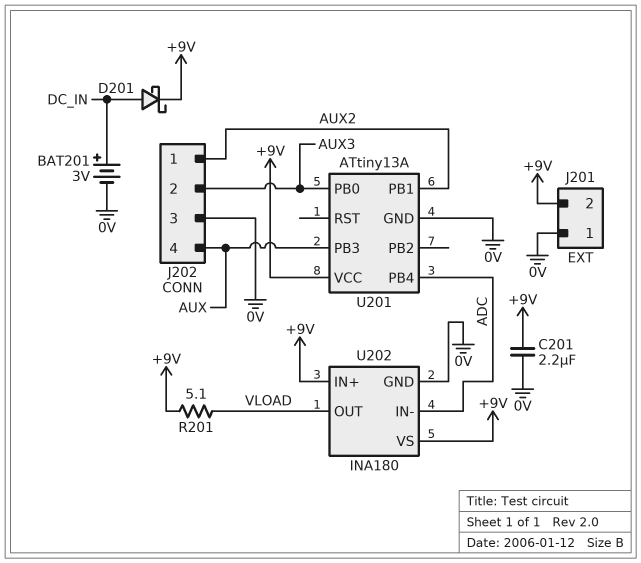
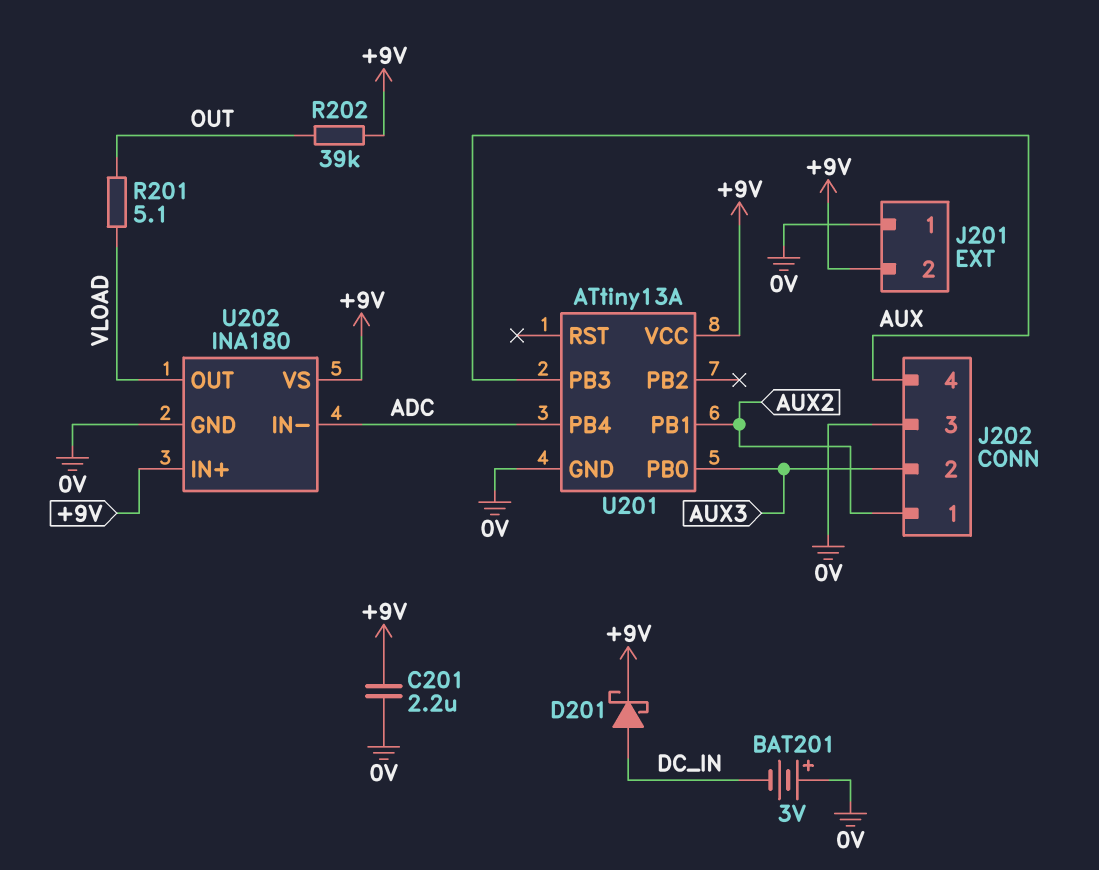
BAT201: 3V (plus DC_IN, minus 0V) -> 3V (plus 0V, minus DC_IN)
R201: 5.1 (+9V, VLOAD) -> 5.1 (OUT, VLOAD)
R202: none -> 39k (+9V, OUT)

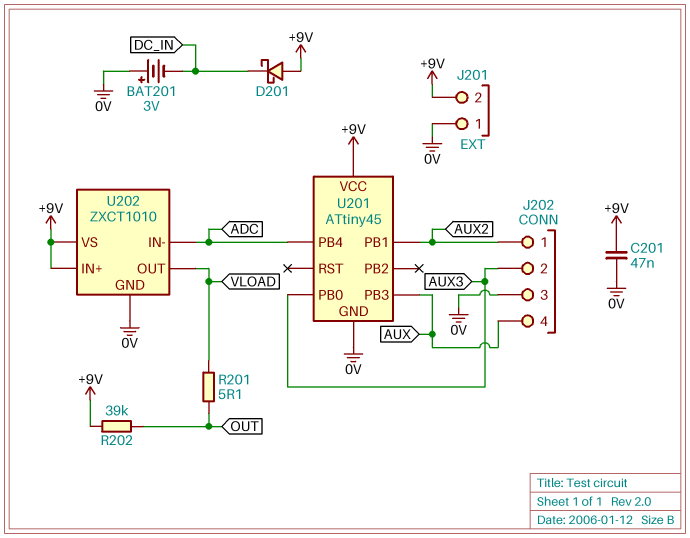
C201: 2.2uF (+9V, 0V) -> 47nF (+9V, 0V)
D201: schottky (A DC_IN, K +9V) -> schottky (A +9V, K DC_IN)
U201: ATtiny13A -> ATtiny45
U202: INA180 -> ZXCT1010

